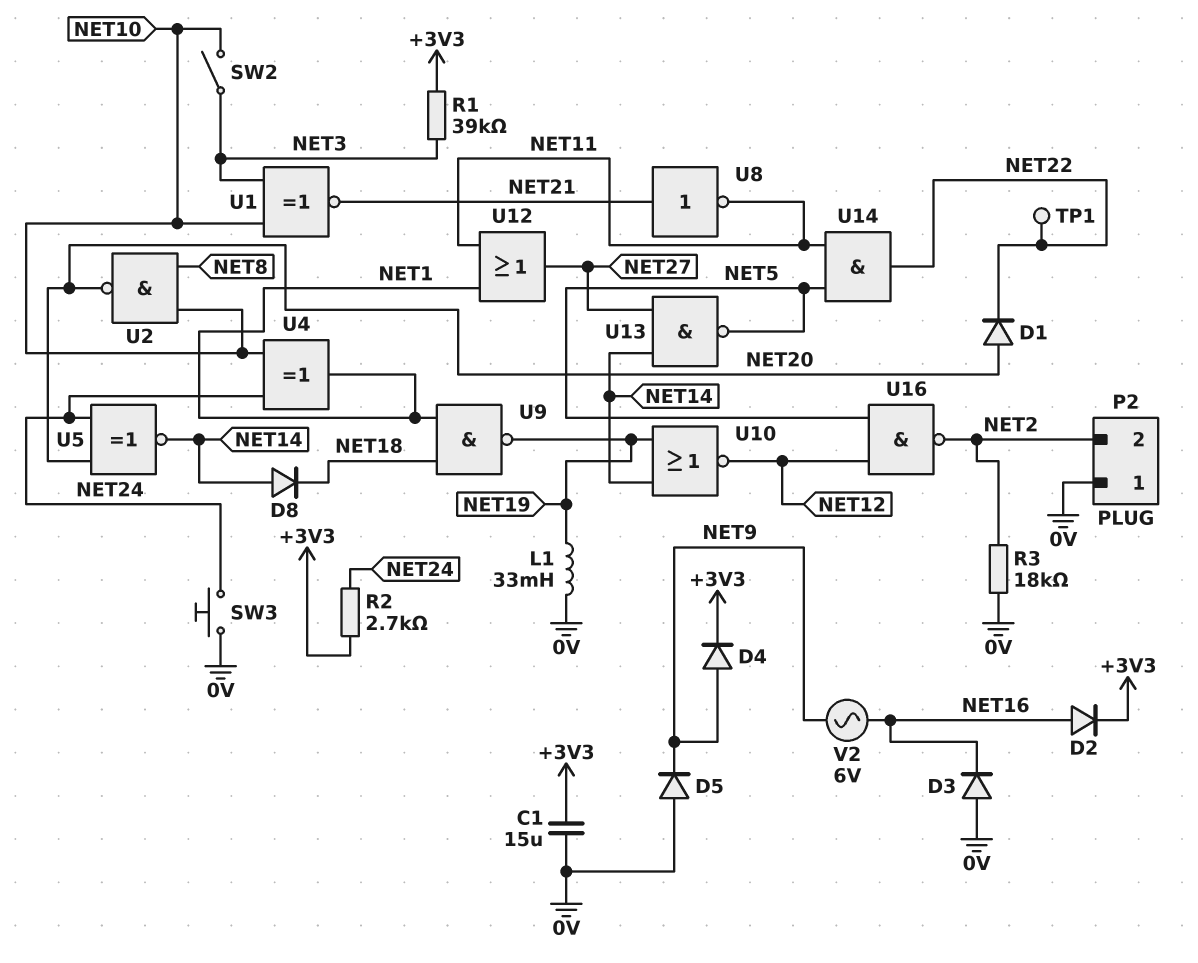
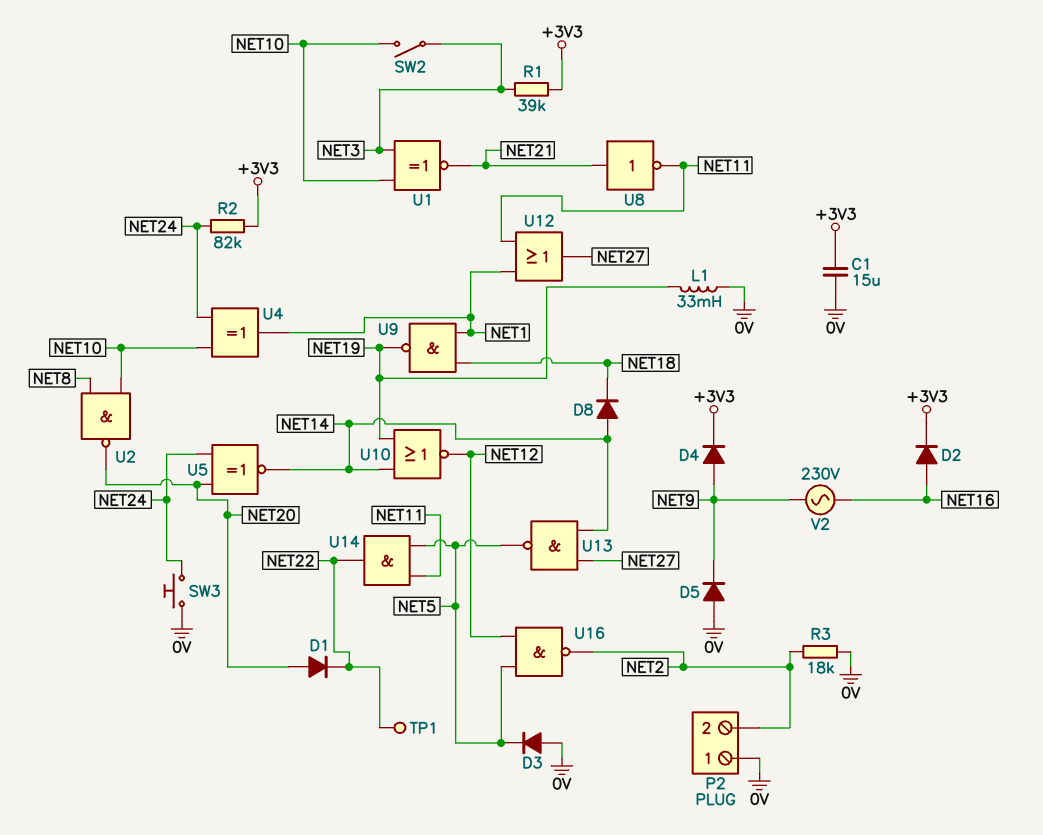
D3: diode (A 0V, K NET16) -> diode (A 0V, K NET5)
R2: 2.7k (+3V3, NET24) -> 82k (+3V3, NET24)
V2: AC 6V (NET9, NET16) -> AC 230V (NET9, NET16)

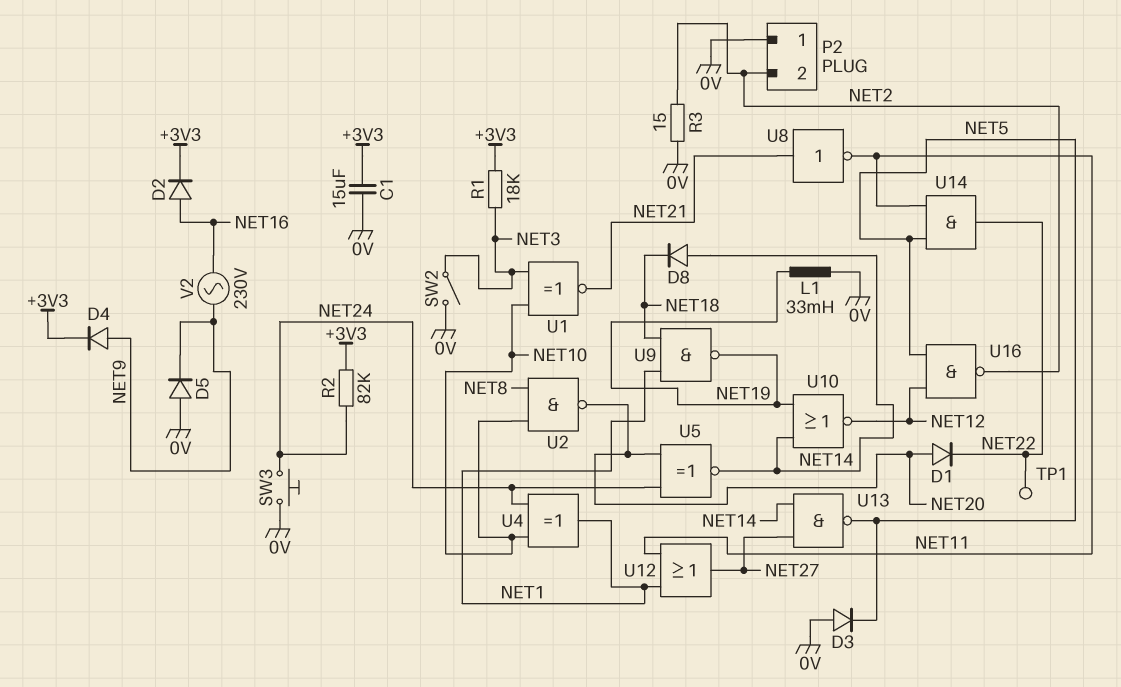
R1: 39k (+3V3, NET3) -> 18k (+3V3, NET3)
R3: 18k (0V, NET2) -> 15 (0V, NET2)
SW2: switch (NET3, NET10) -> switch (0V, NET3)

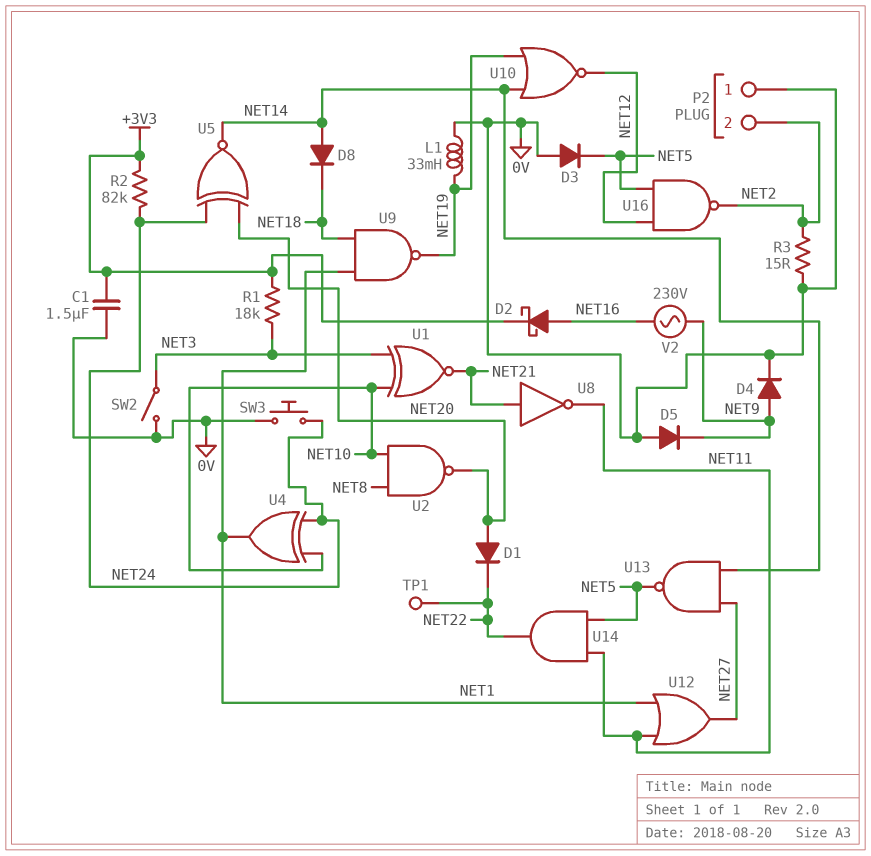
C1: 15uF (+3V3, 0V) -> 1.5uF (+3V3, 0V)
D2: diode (A NET16, K +3V3) -> schottky (A NET16, K +3V3)
D4: diode (A NET9, K +3V3) -> diode (A NET9, K 0V)

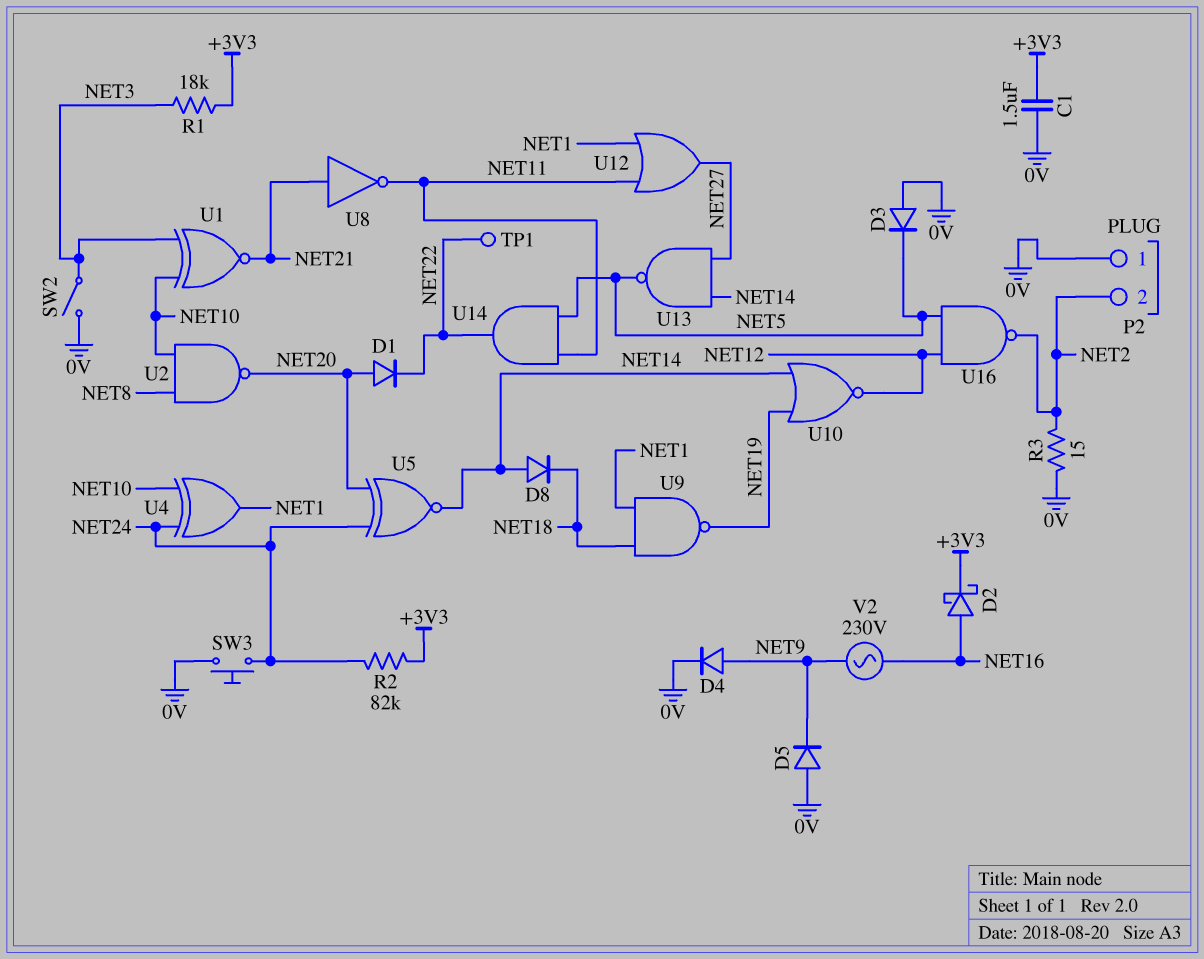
L1: 33mH (0V, NET19) -> none

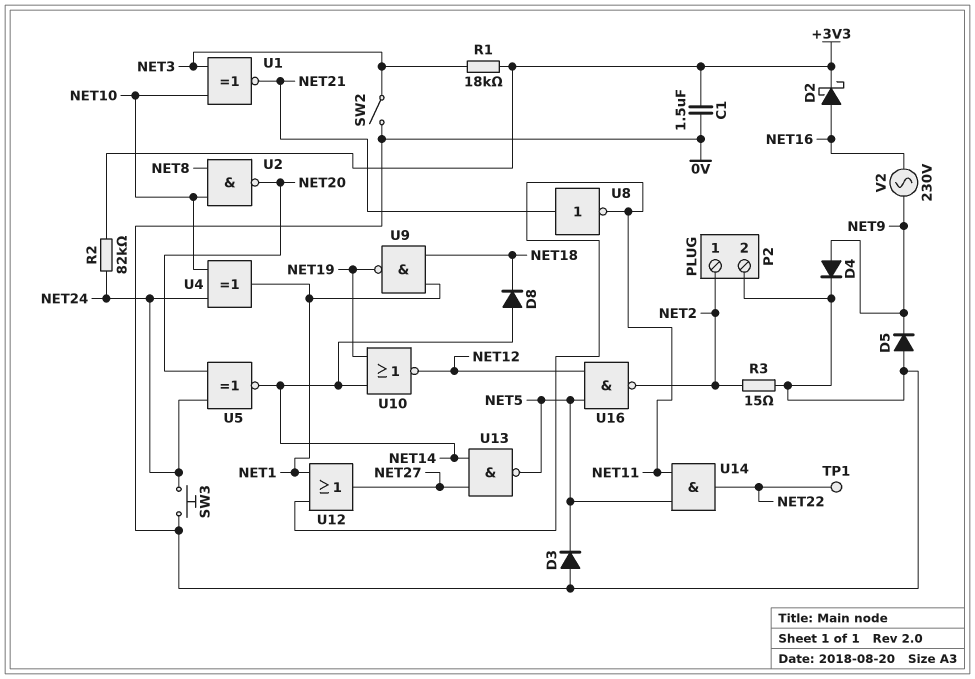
D1: diode (A NET20, K NET22) -> none
P2 pin 1: 0V -> NET2
P2 pin 2: NET2 -> 0V

